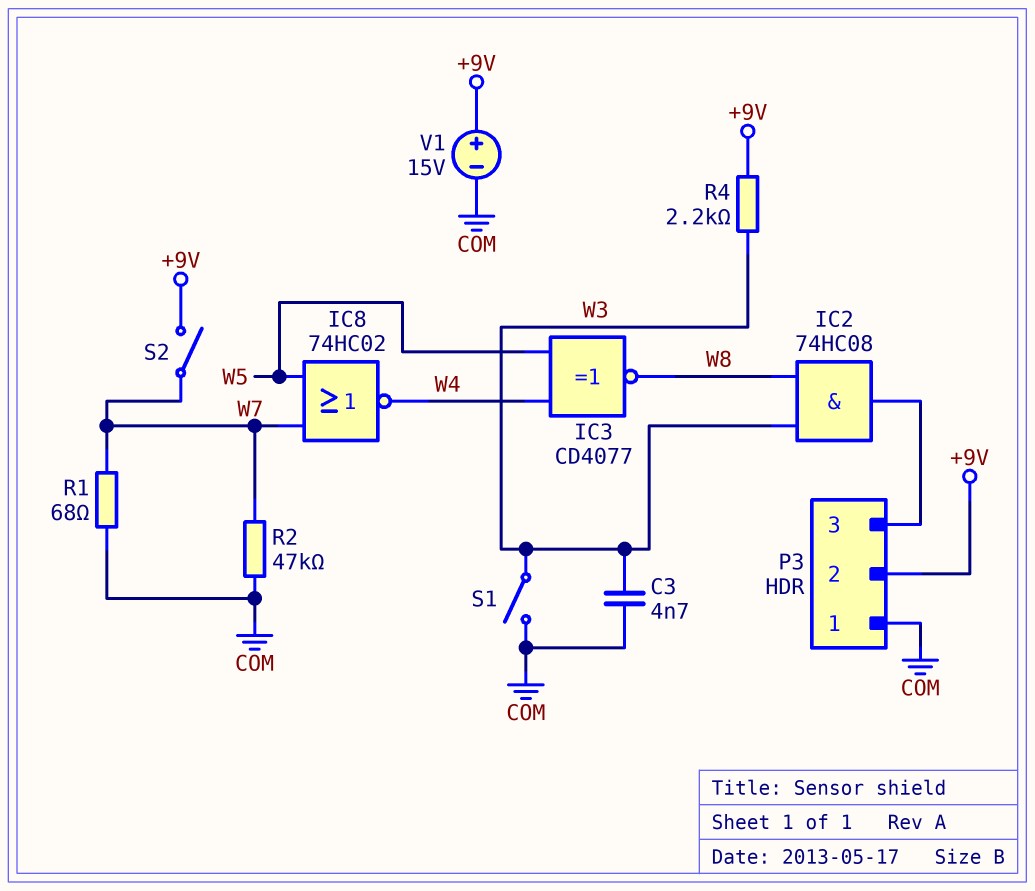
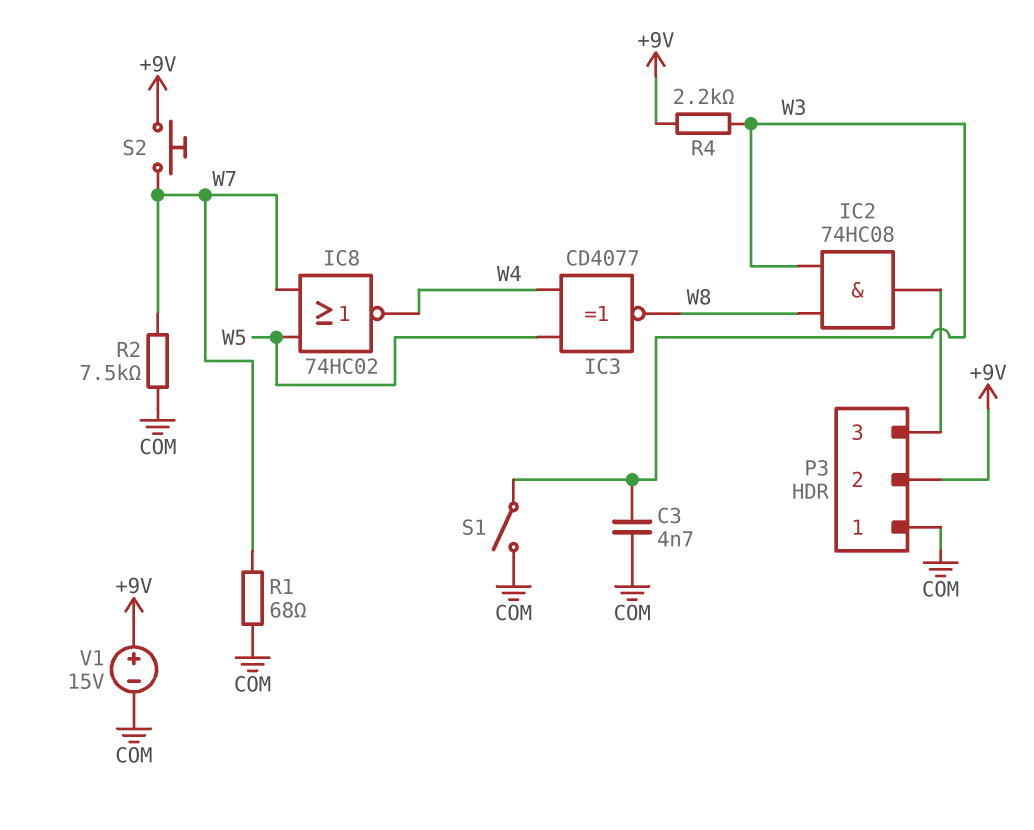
R2: 47k (COM, W7) -> 7.5k (COM, W7)
S2: switch (+9V, W7) -> button (+9V, W7)

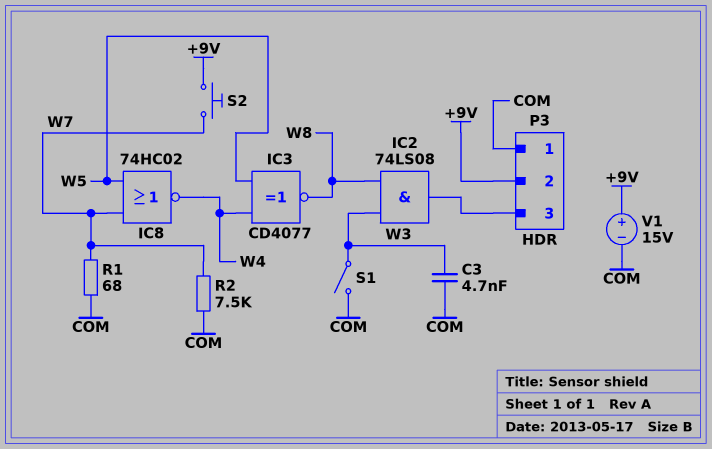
IC2: AND 74HC08 (in W3, in W8, out P3/3) -> AND 74LS08 (in W3, in W8, out P3/3)
R4: 2.2k (+9V, W3) -> none

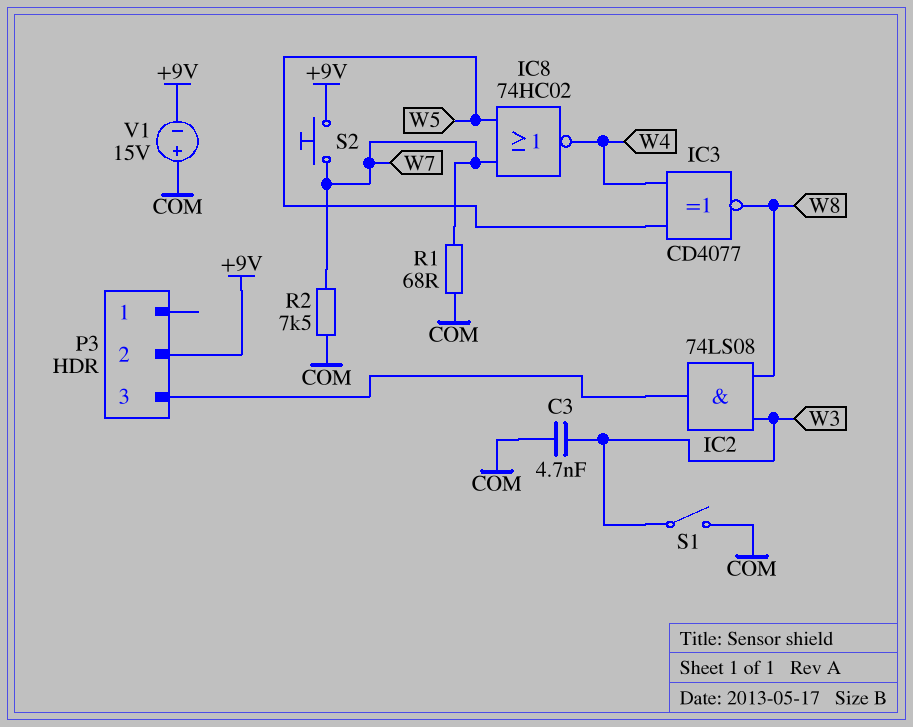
P3 pin 1: COM -> none
V1: 15V (plus +9V, minus COM) -> 15V (plus COM, minus +9V)

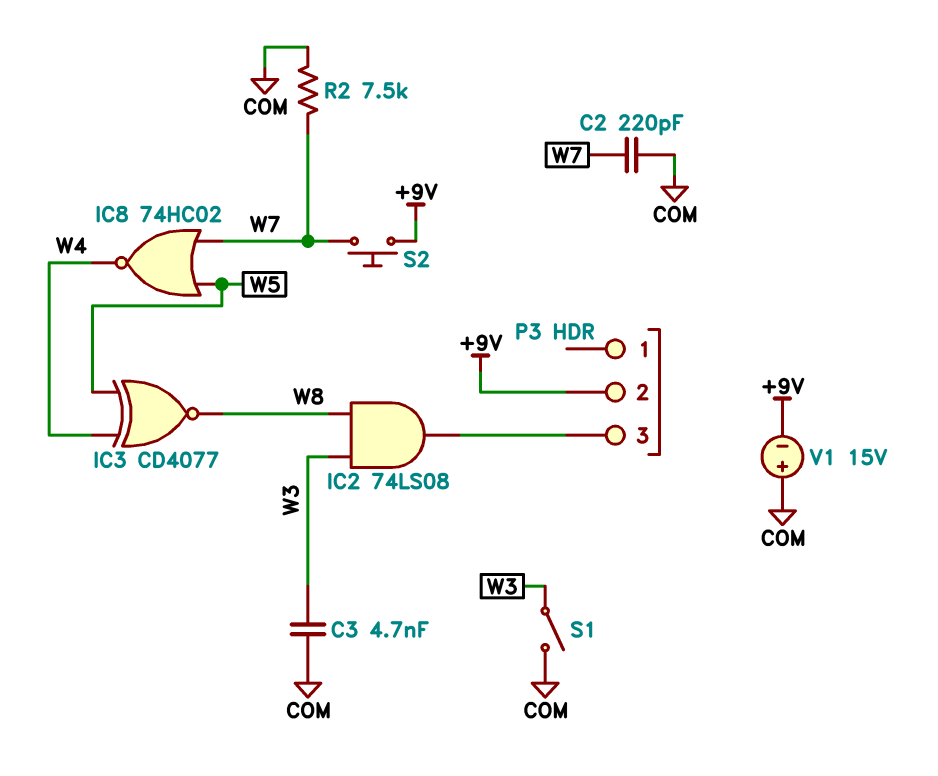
C2: none -> 220pF (COM, W7)
R1: 68 (COM, W7) -> none

